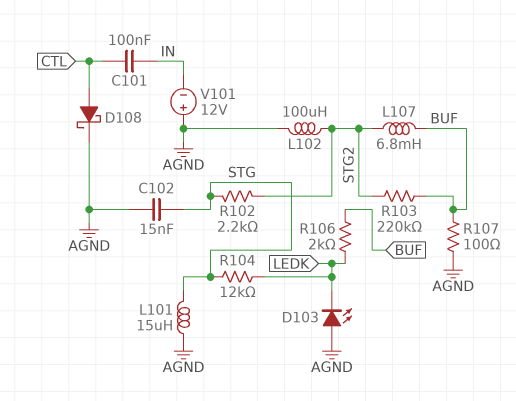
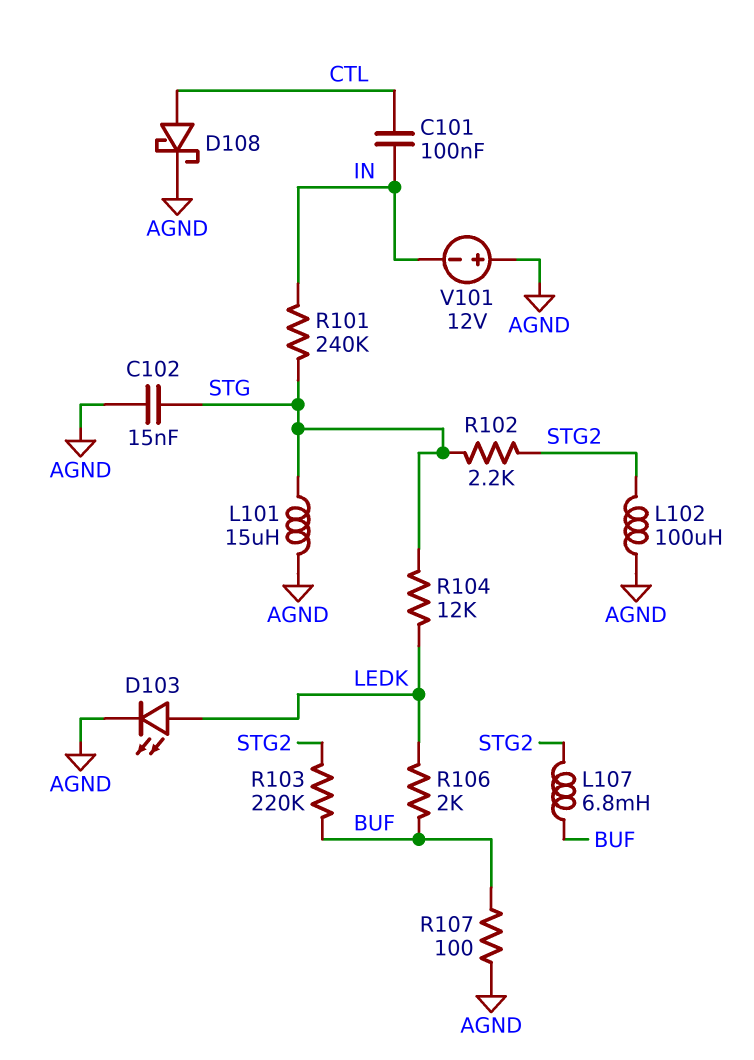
D103: LED (A AGND, K LEDK) -> LED (A LEDK, K AGND)
R101: none -> 240k (IN, STG)

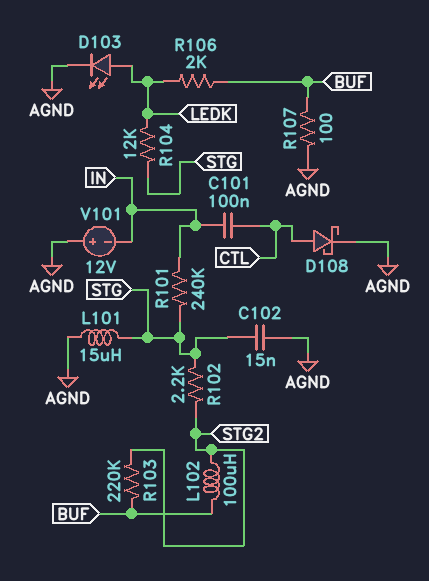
L102: 100uH (AGND, STG2) -> 100uH (BUF, STG2)
L107: 6.8mH (BUF, STG2) -> none

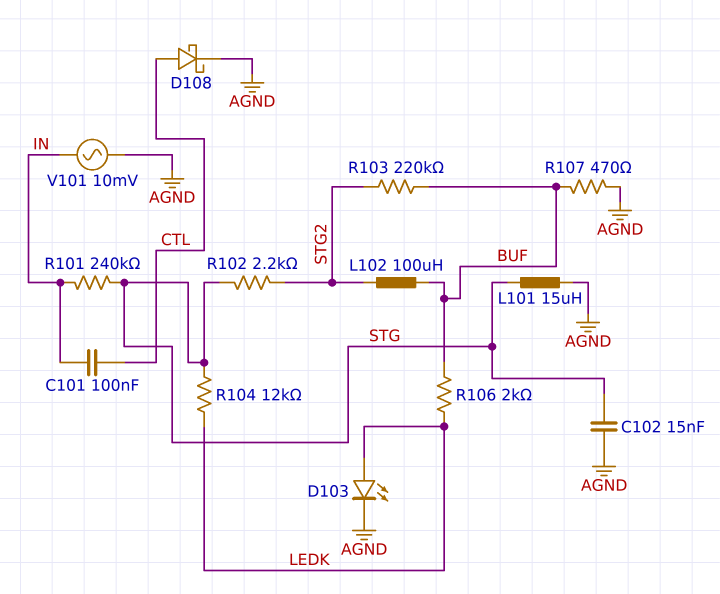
R107: 100 (AGND, BUF) -> 470 (AGND, BUF)
V101: 12V (plus AGND, minus IN) -> AC 10mV (AGND, IN)

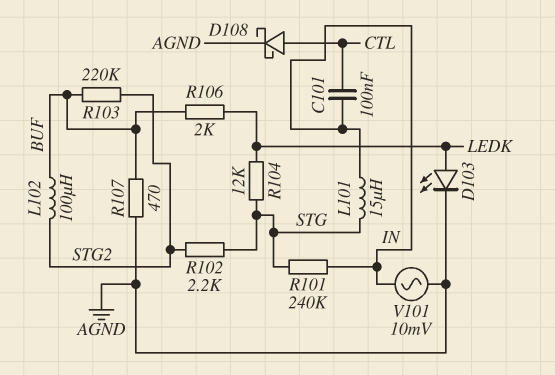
C102: 15nF (AGND, STG) -> none
L101: 15uH (AGND, STG) -> 15uH (IN, STG)

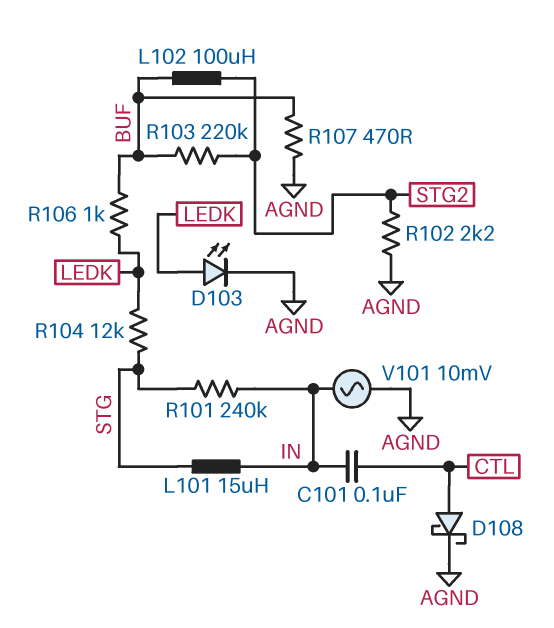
R102: 2.2k (STG, STG2) -> 2.2k (AGND, STG2)
R106: 2k (BUF, LEDK) -> 1k (BUF, LEDK)

